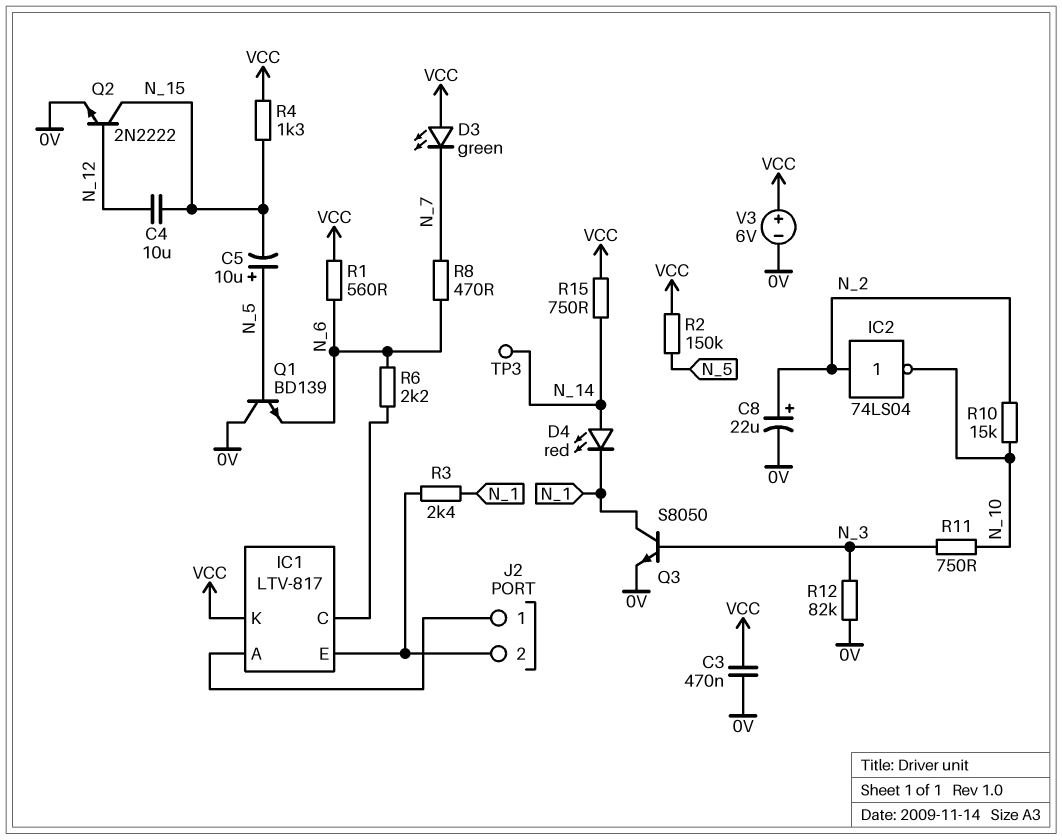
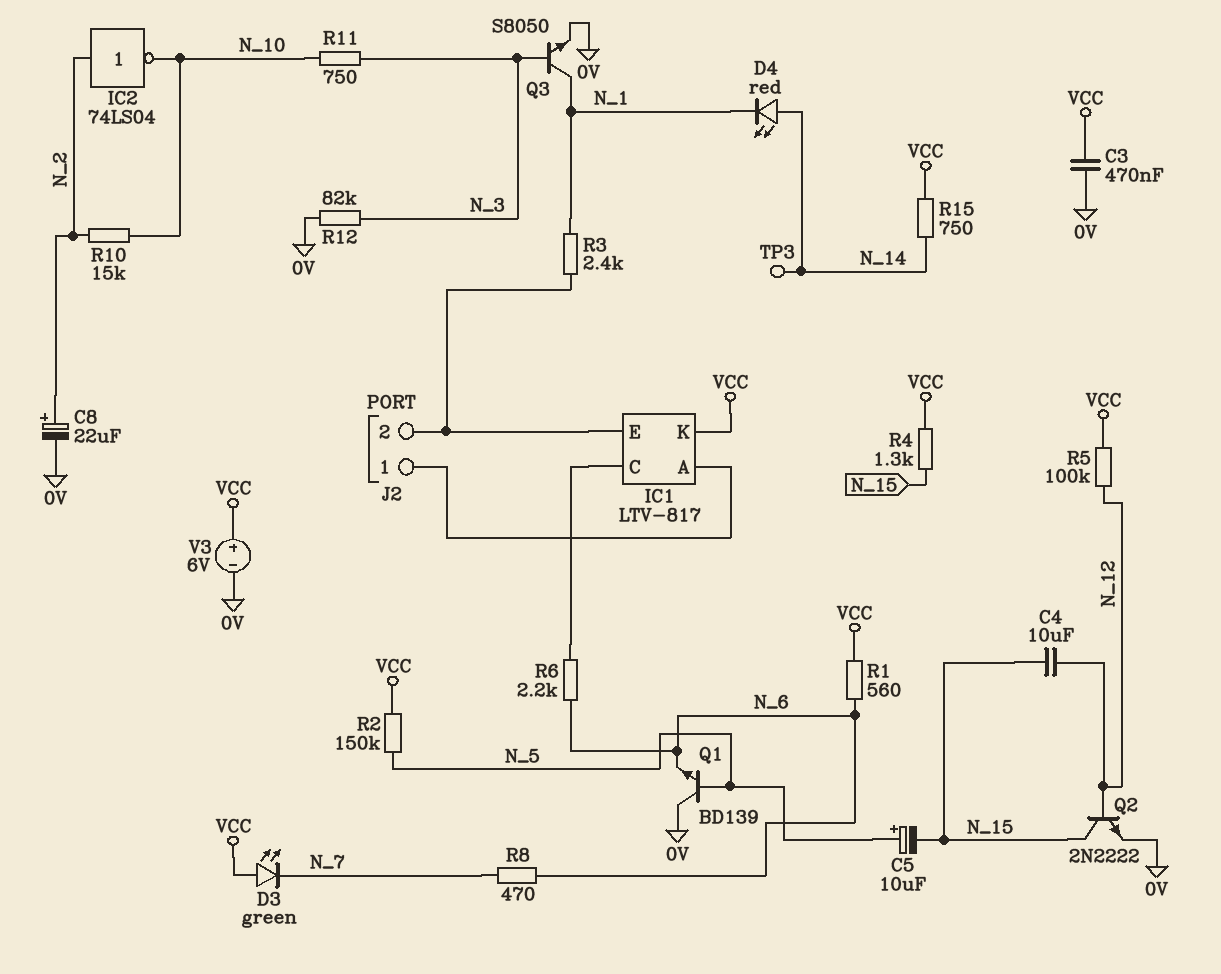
R5: none -> 100k (N_12, VCC)

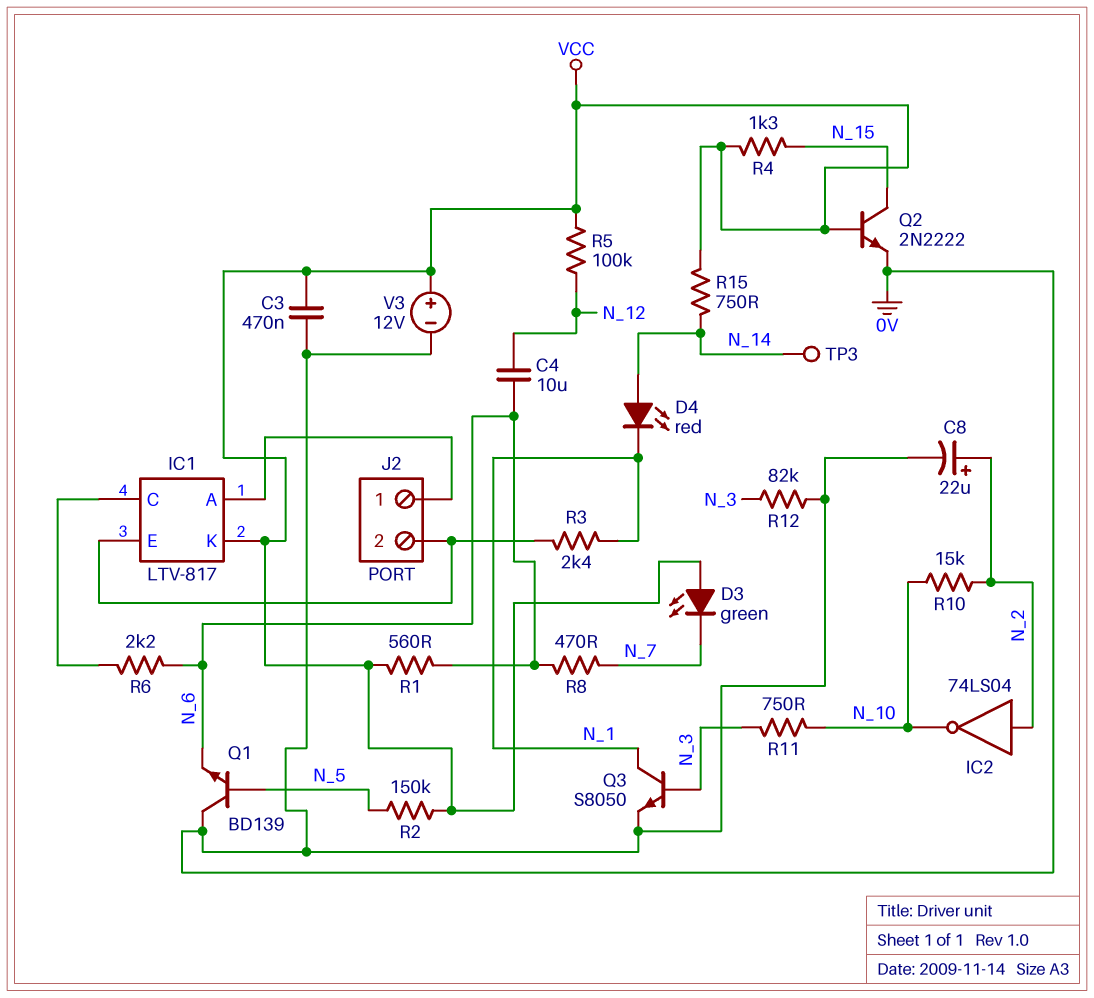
C4: 10uF (N_12, N_15) -> 10uF (N_6, N_12)
C5: 10uF (plus N_5, minus N_15) -> none
Q2: NPN 2N2222 (B N_12, C N_15, E 0V) -> NPN 2N2222 (B VCC, C N_15, E 0V)
V3: 6V (plus VCC, minus 0V) -> 12V (plus VCC, minus 0V)

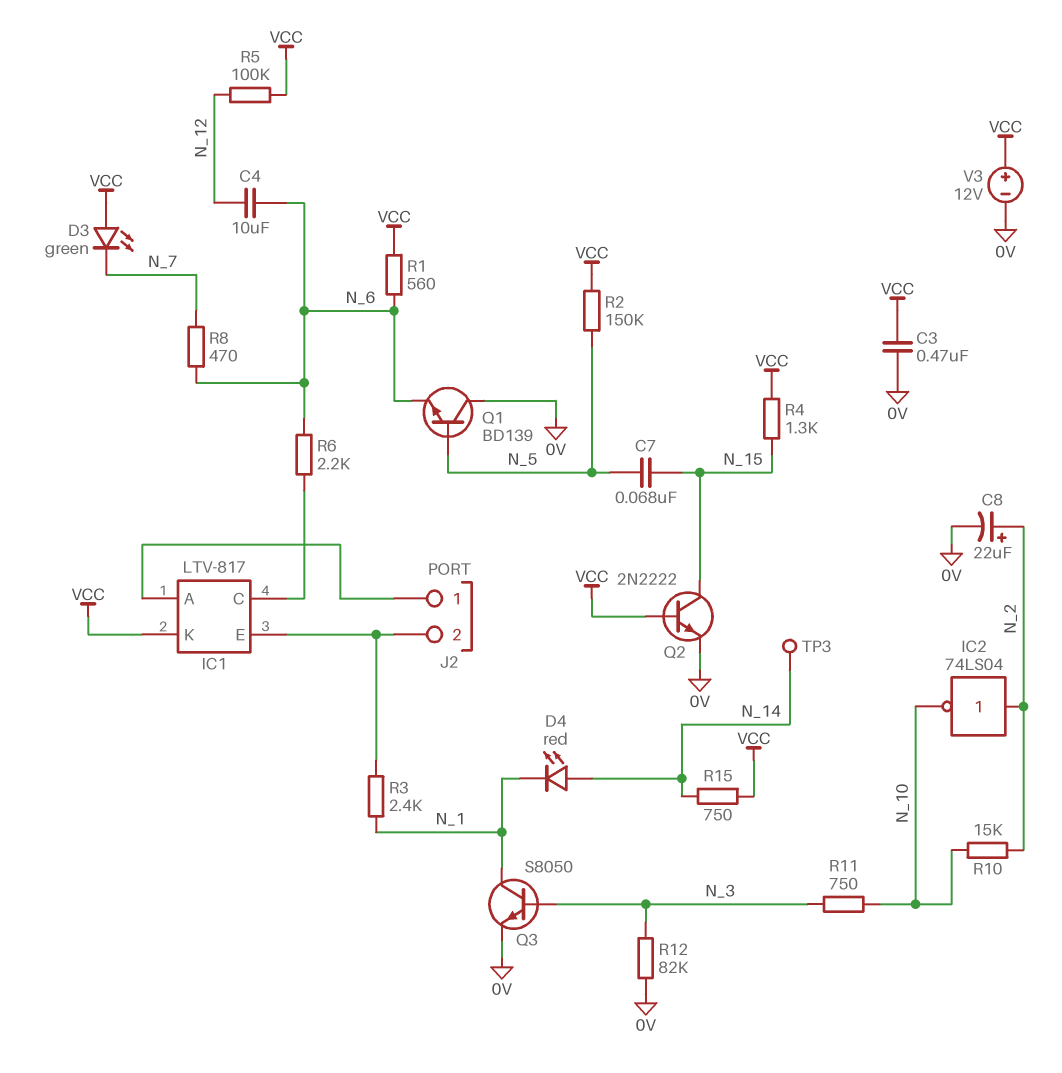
C7: none -> 68nF (N_5, N_15)

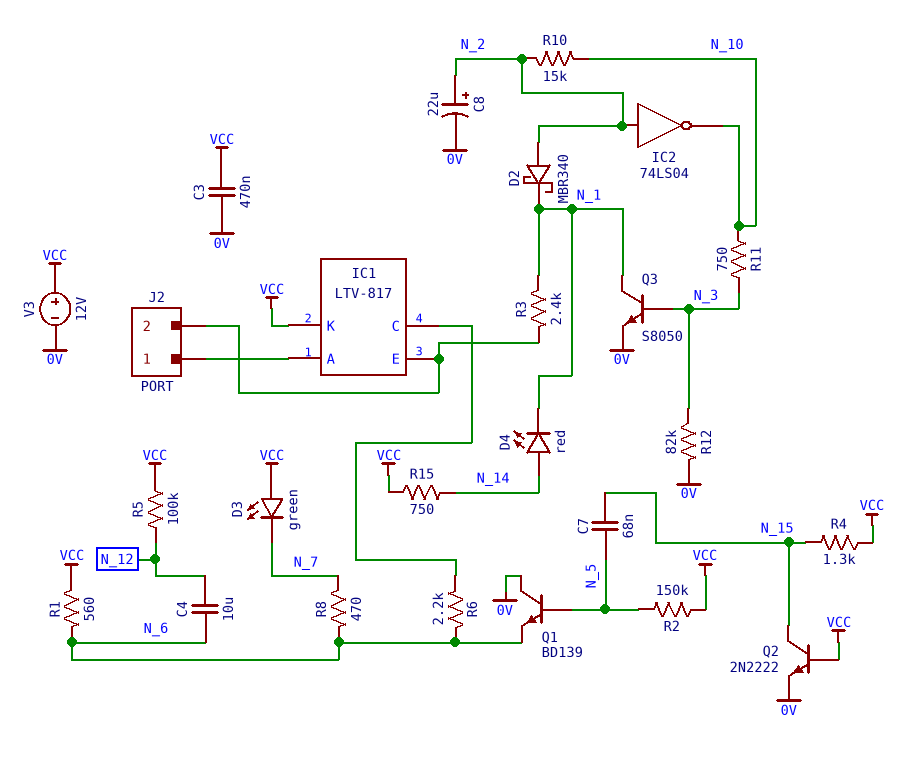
D2: none -> schottky MBR340 (A N_2, K N_1)
TP3: test point (N_14) -> none

